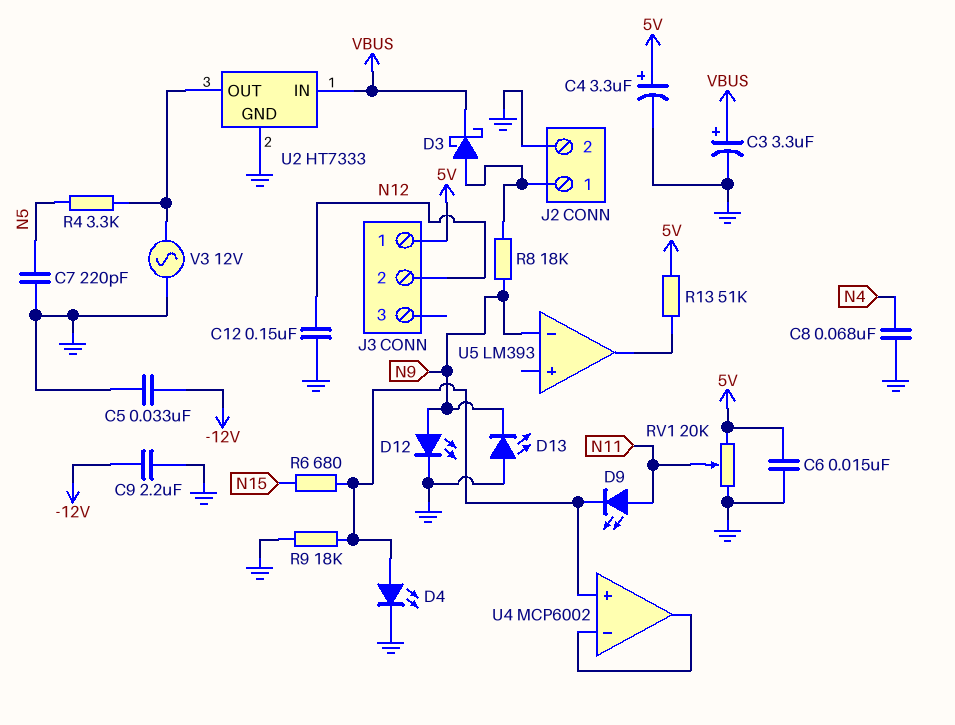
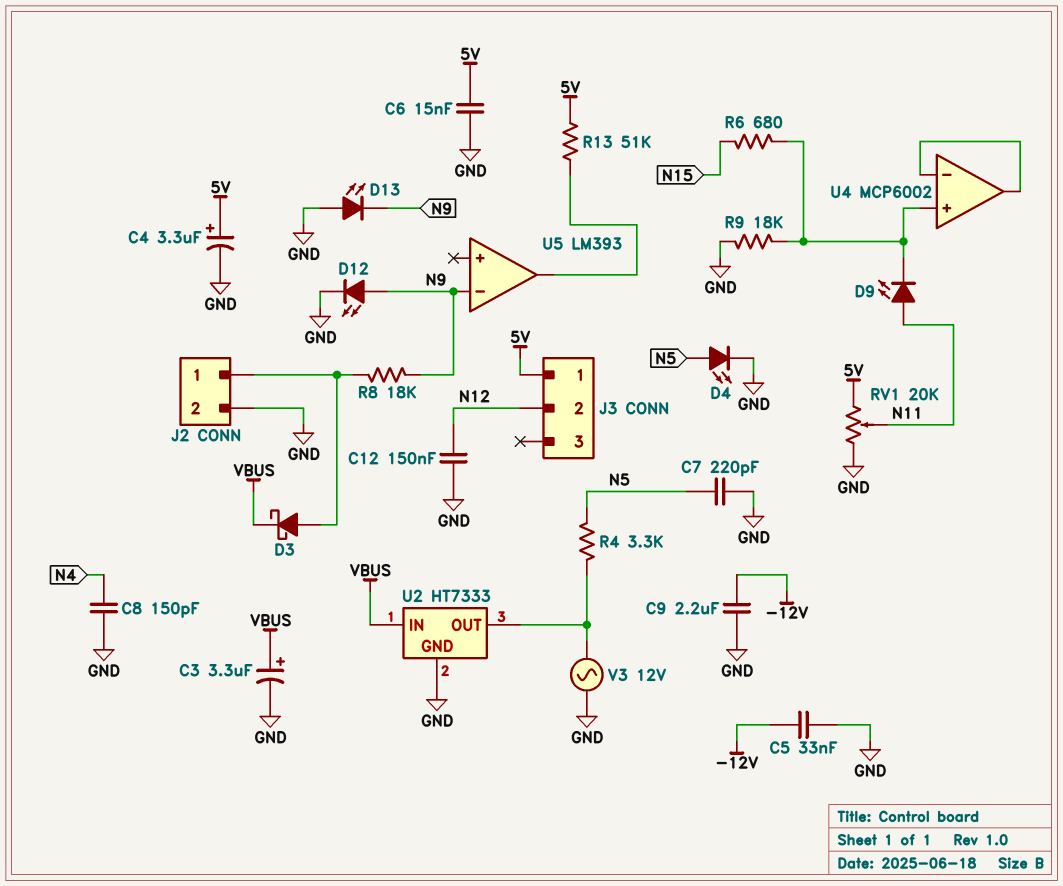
C8: 68nF (GND, N4) -> 150pF (GND, N4)
D4: LED (A U4/in+, K GND) -> LED (A N5, K GND)

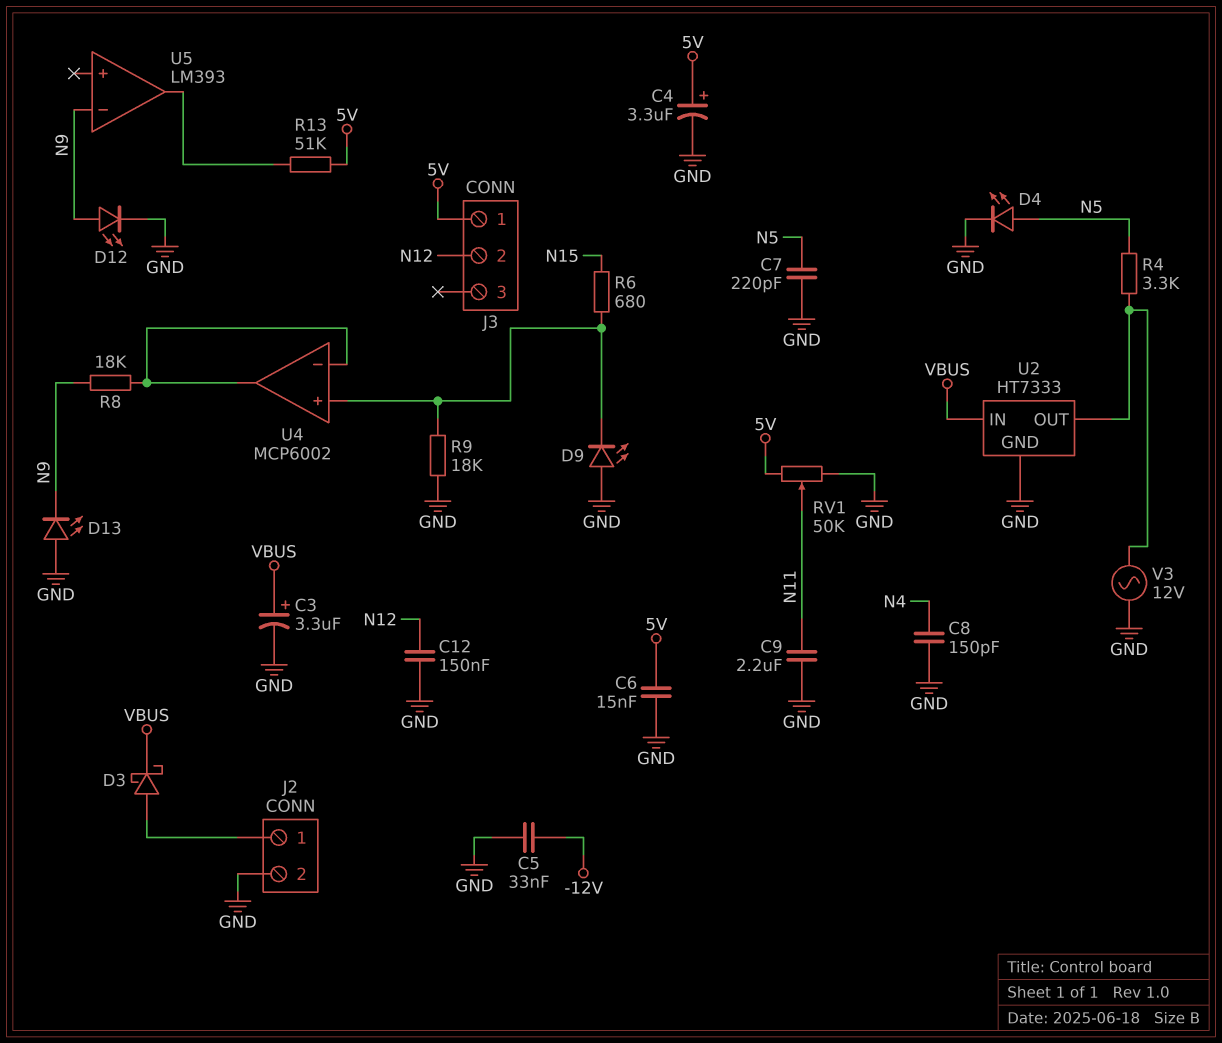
C9: 2.2uF (-12V, GND) -> 2.2uF (GND, N11)
D9: LED (A N11, K U4/in+) -> LED (A GND, K U4/in+)
R8: 18k (J2/1, N9) -> 18k (N9, U4/in-)
RV1: 20k (5V, GND, wiper N11) -> 50k (5V, GND, wiper N11)

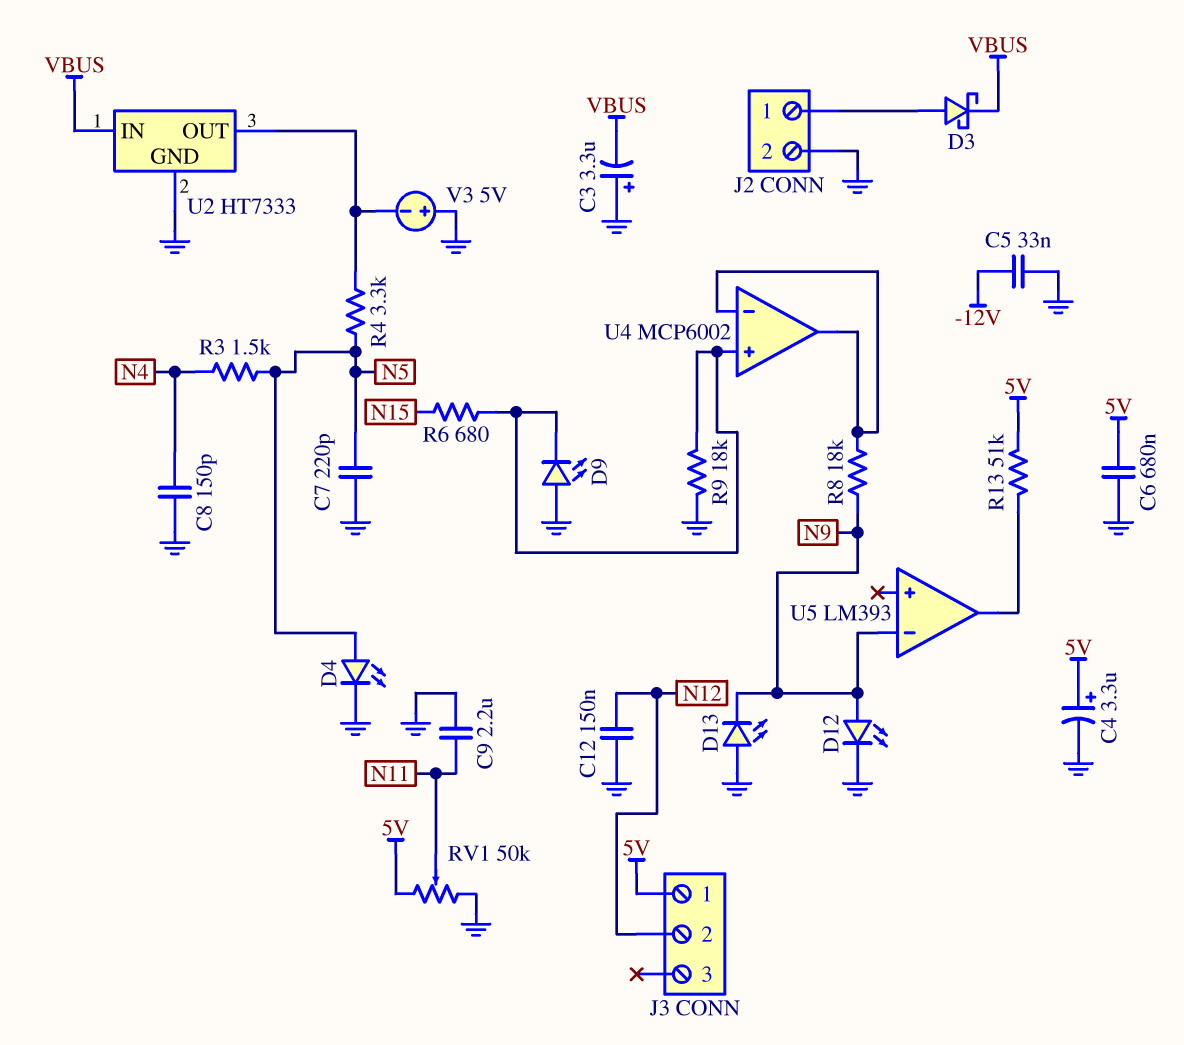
C3: 3.3uF (plus VBUS, minus GND) -> 3.3uF (plus GND, minus VBUS)
C6: 15nF (5V, GND) -> 680nF (5V, GND)
R3: none -> 1.5k (N4, N5)
V3: AC 12V (GND, U2/OUT) -> 5V (plus GND, minus U2/OUT)

